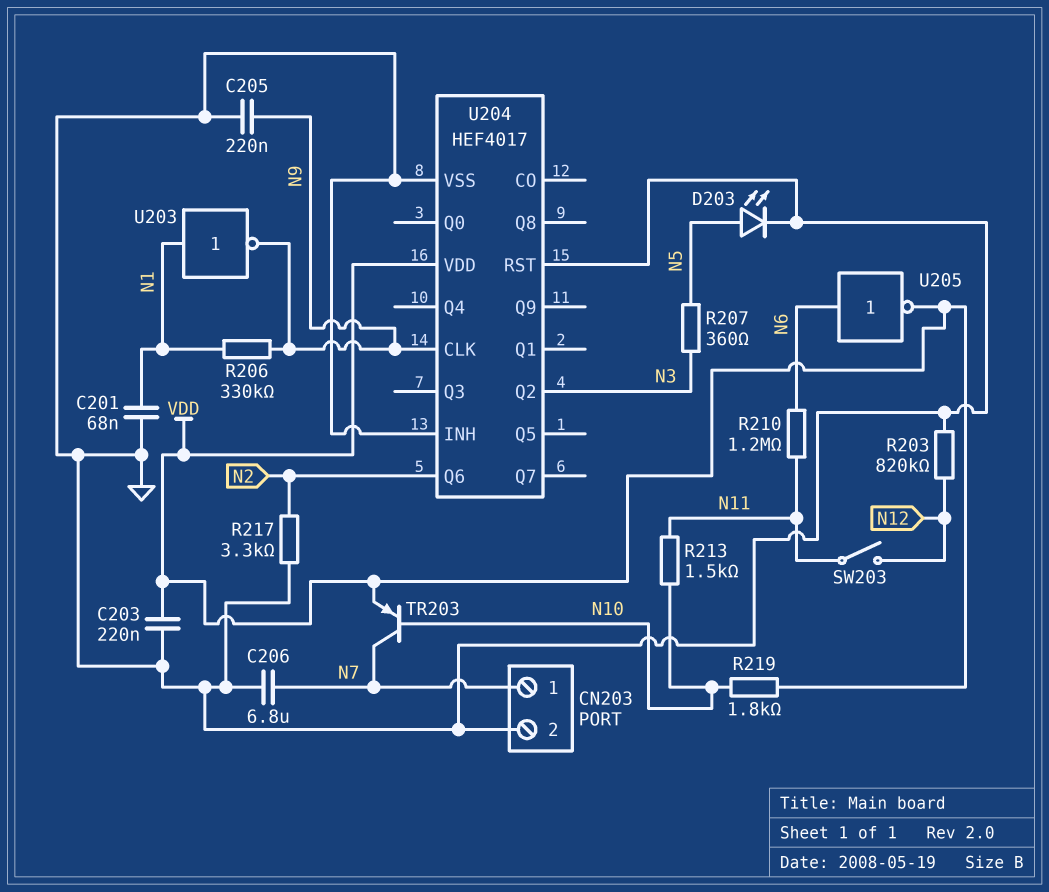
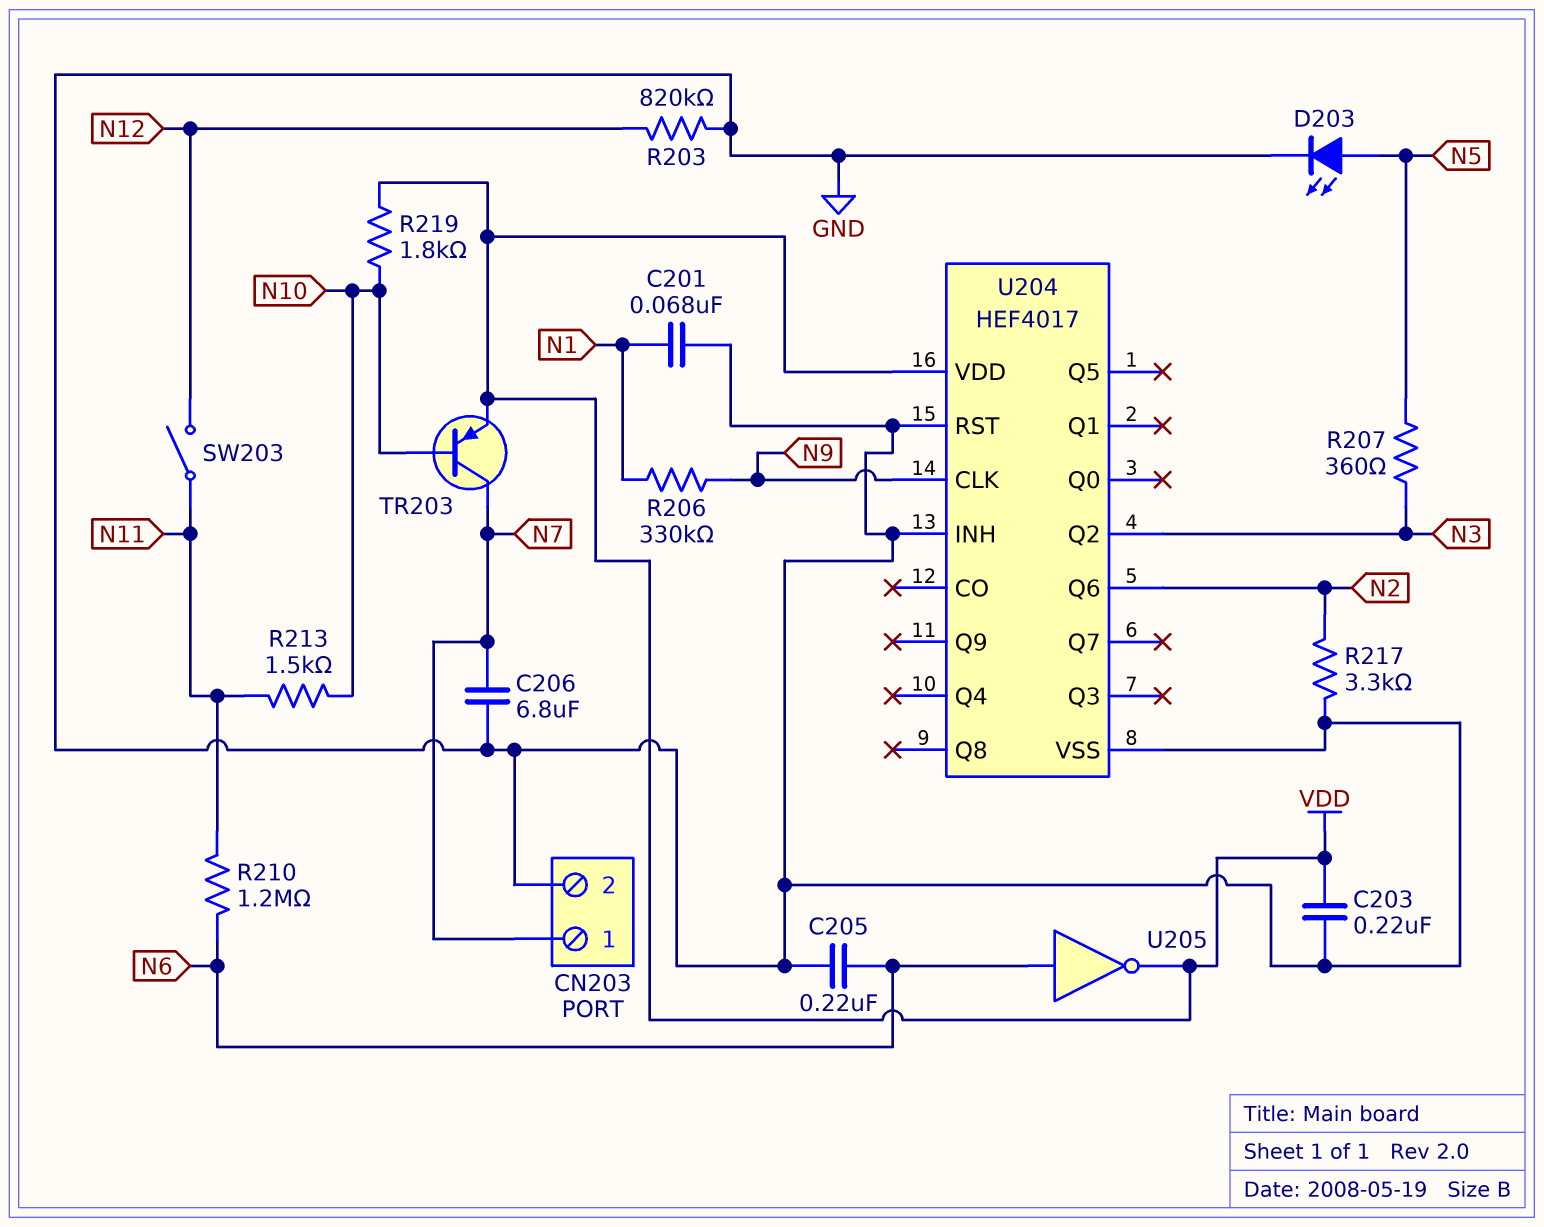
C205: 220nF (GND, N9) -> 220nF (GND, N6)
U203: NOT (in N1, out N9) -> none

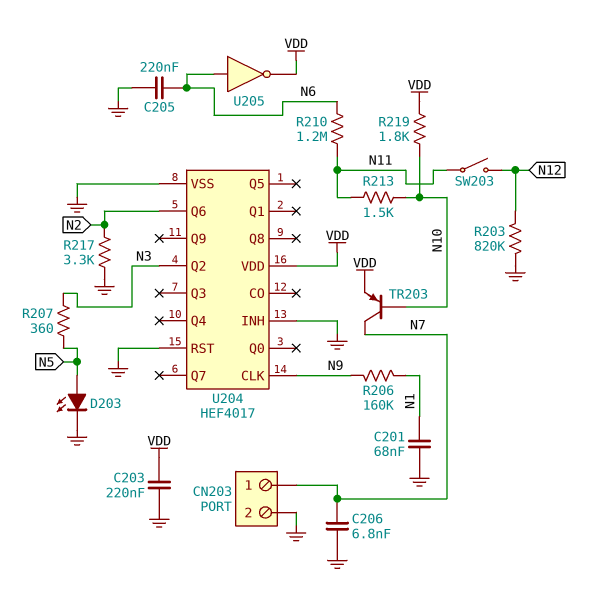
C206: 6.8uF (GND, N7) -> 6.8nF (GND, N7)
R206: 330k (N1, N9) -> 160k (N1, N9)

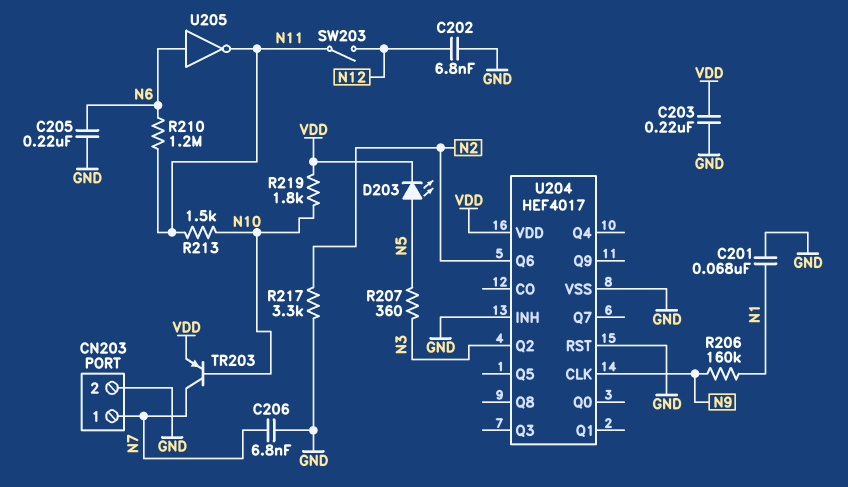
C202: none -> 6.8nF (GND, N12)
D203: LED (A N5, K GND) -> LED (A N5, K VDD)
R203: 820k (GND, N12) -> none
U205: NOT (in N6, out VDD) -> NOT (in N6, out N11)

